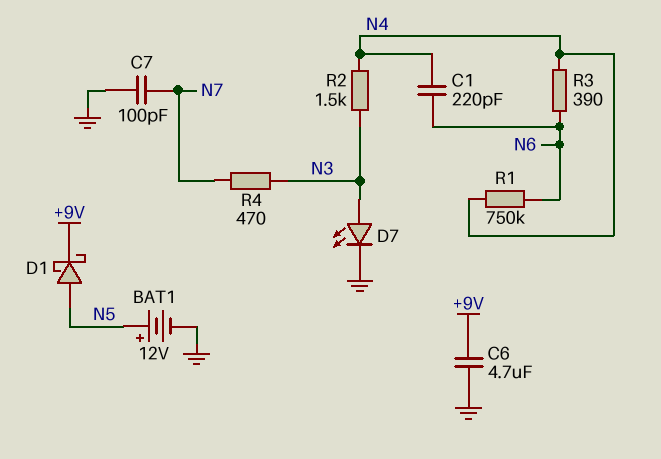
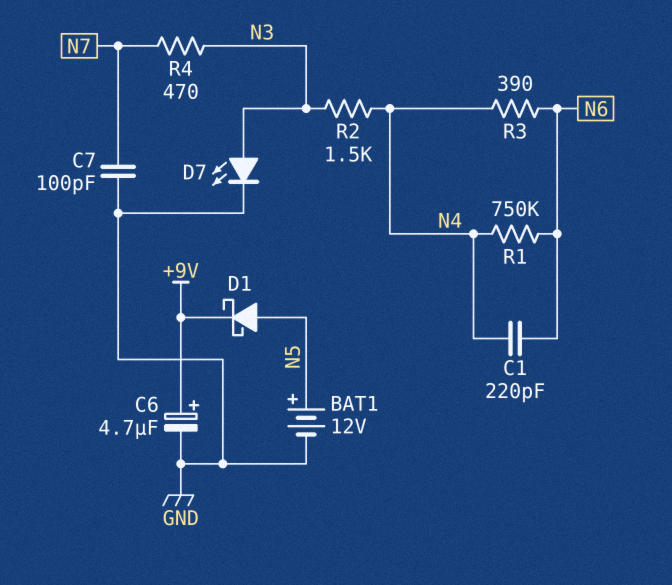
C6: 4.7uF (+9V, GND) -> 4.7uF (plus +9V, minus GND)

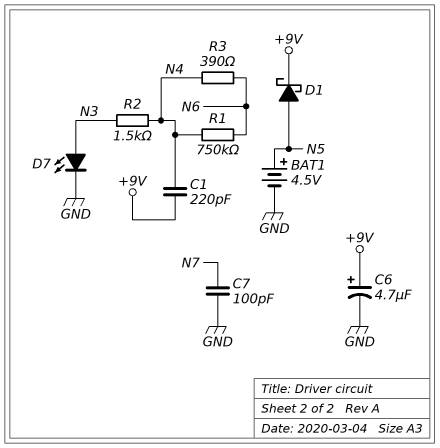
BAT1: 12V (plus N5, minus GND) -> 4.5V (plus N5, minus GND)
C1: 220pF (N4, N6) -> 220pF (+9V, N4)
R4: 470 (N3, N7) -> none

